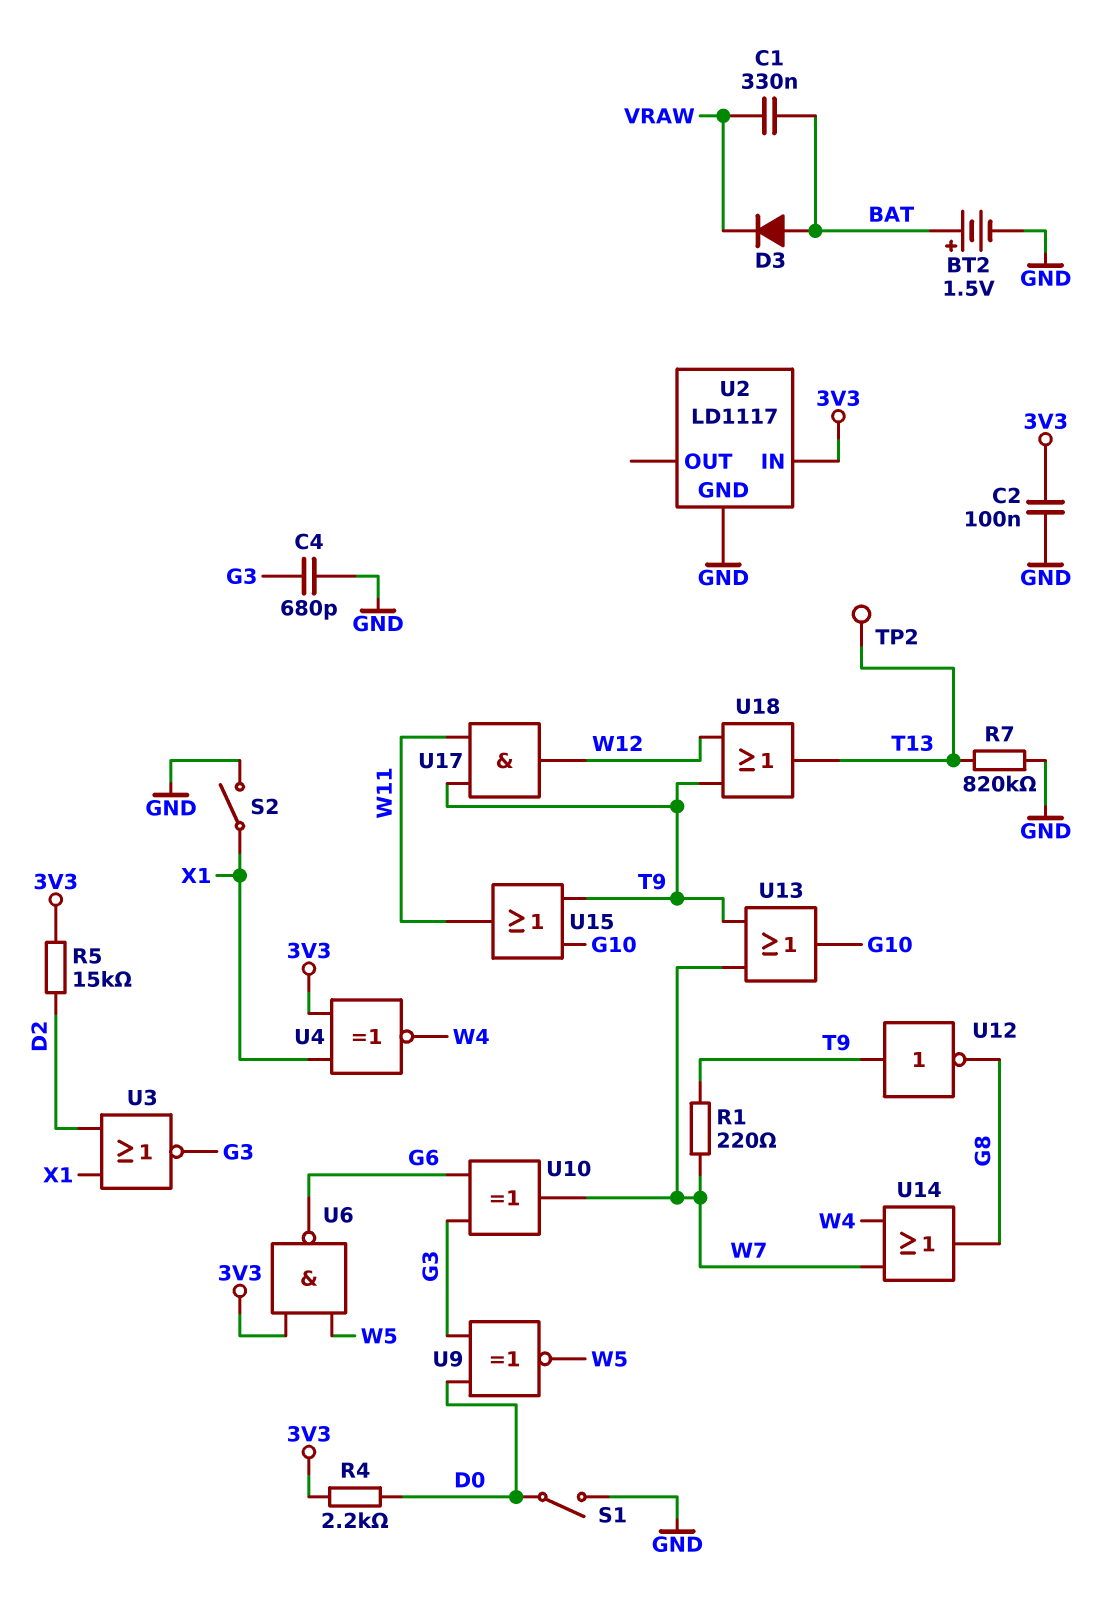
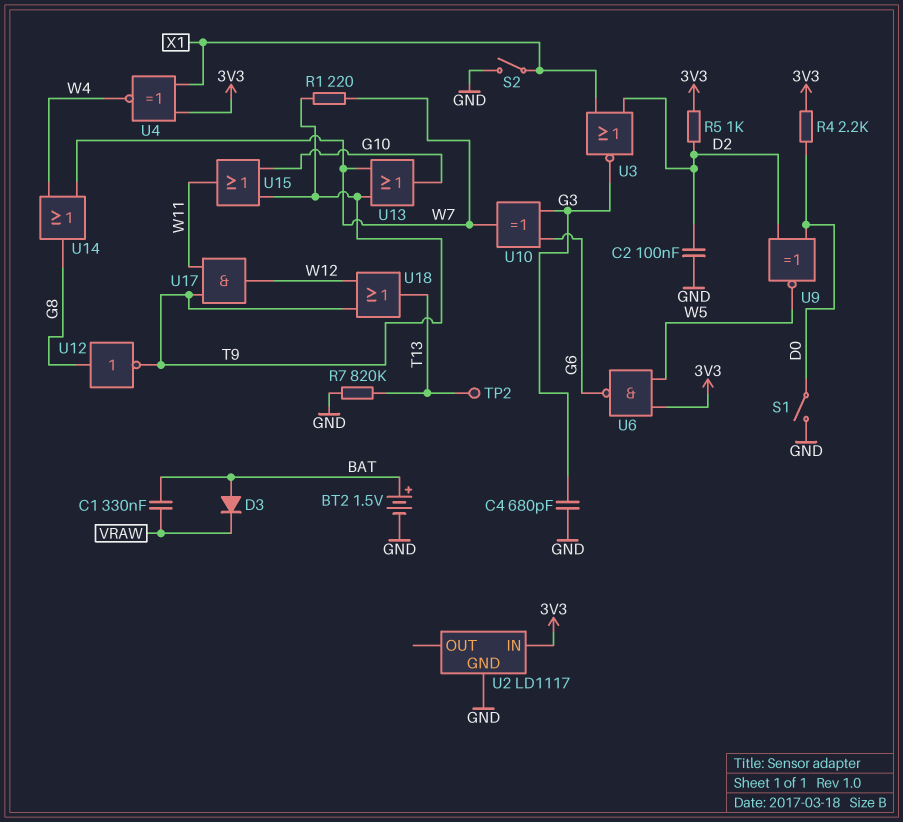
C2: 100nF (3V3, GND) -> 100nF (D2, GND)
R5: 15k (3V3, D2) -> 1k (3V3, D2)
U9: XNOR (in D0, in G3, out W5) -> XNOR (in D0, in D2, out W5)
U12: NOT (in T9, out G8) -> NOT (in G8, out T9)

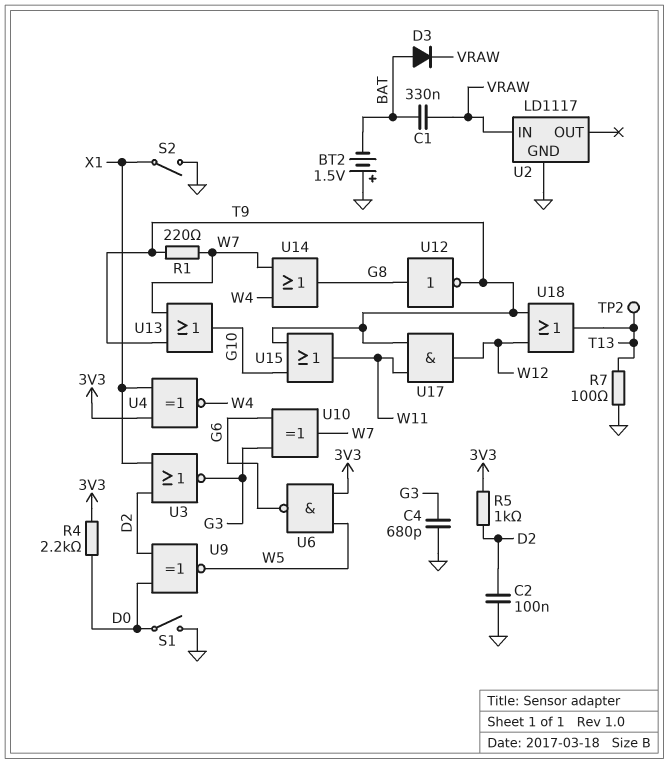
BT2: 1.5V (plus BAT, minus GND) -> 1.5V (plus GND, minus BAT)
R7: 820k (GND, T13) -> 100 (GND, T13)
U2 pin IN: 3V3 -> VRAW

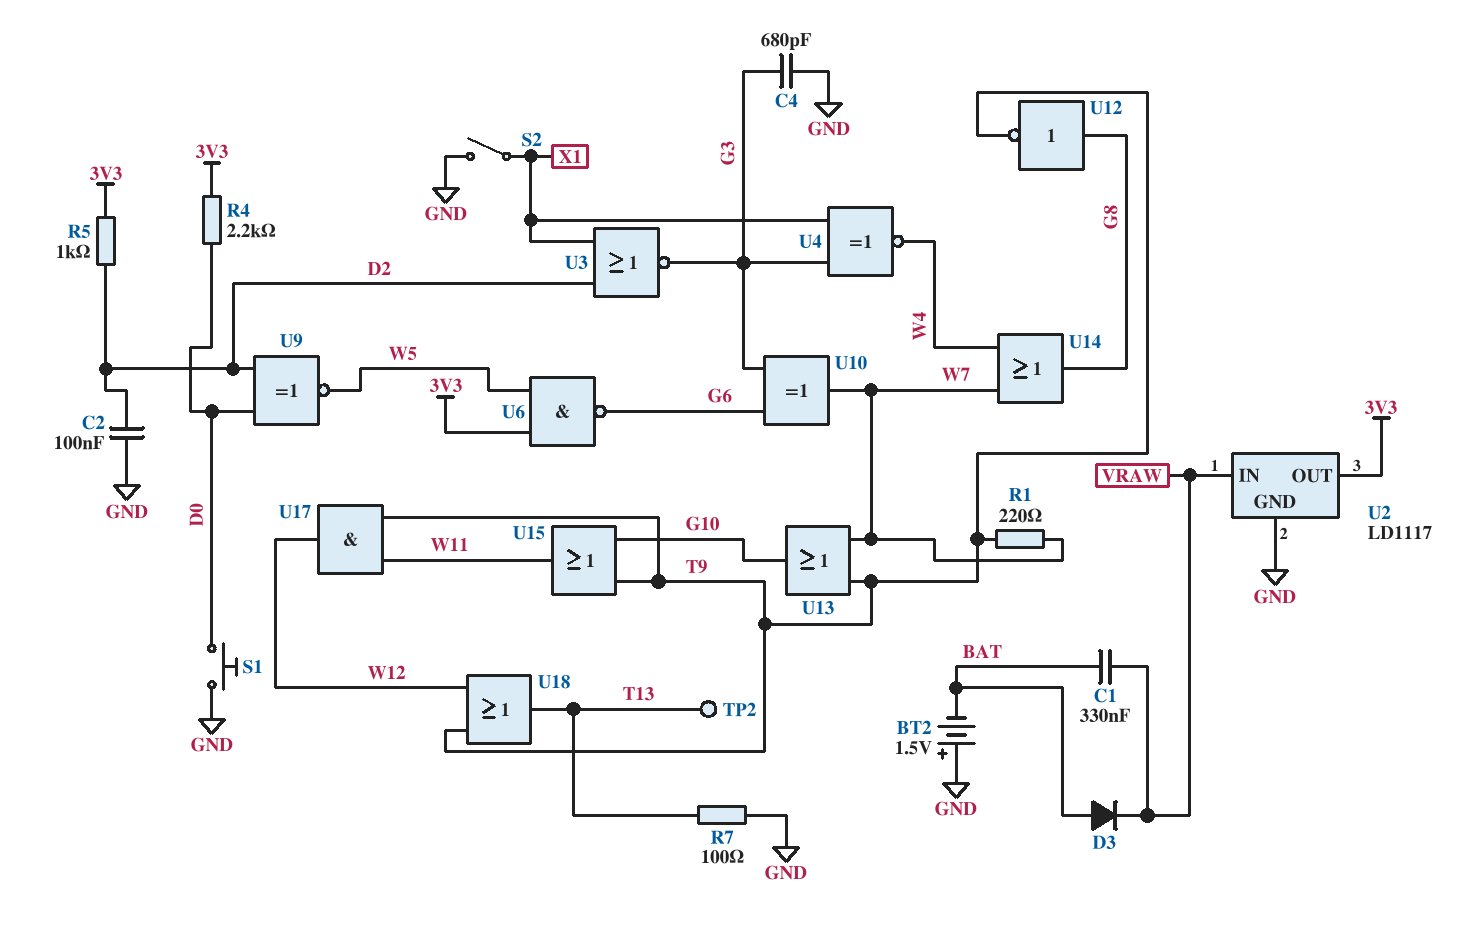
S1: switch (D0, GND) -> button (D0, GND)
U2 pin OUT: none -> 3V3
U4: XNOR (in 3V3, in X1, out W4) -> XNOR (in G3, in X1, out W4)

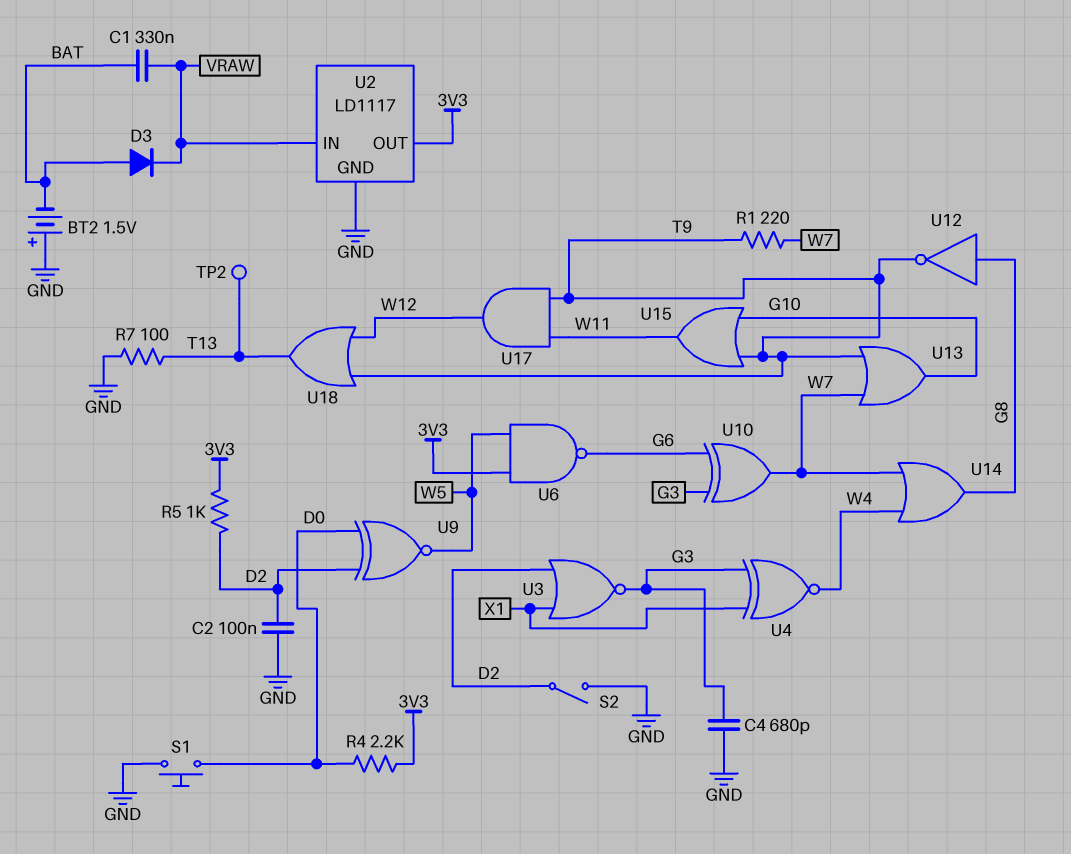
S2: switch (GND, X1) -> switch (D2, GND)

